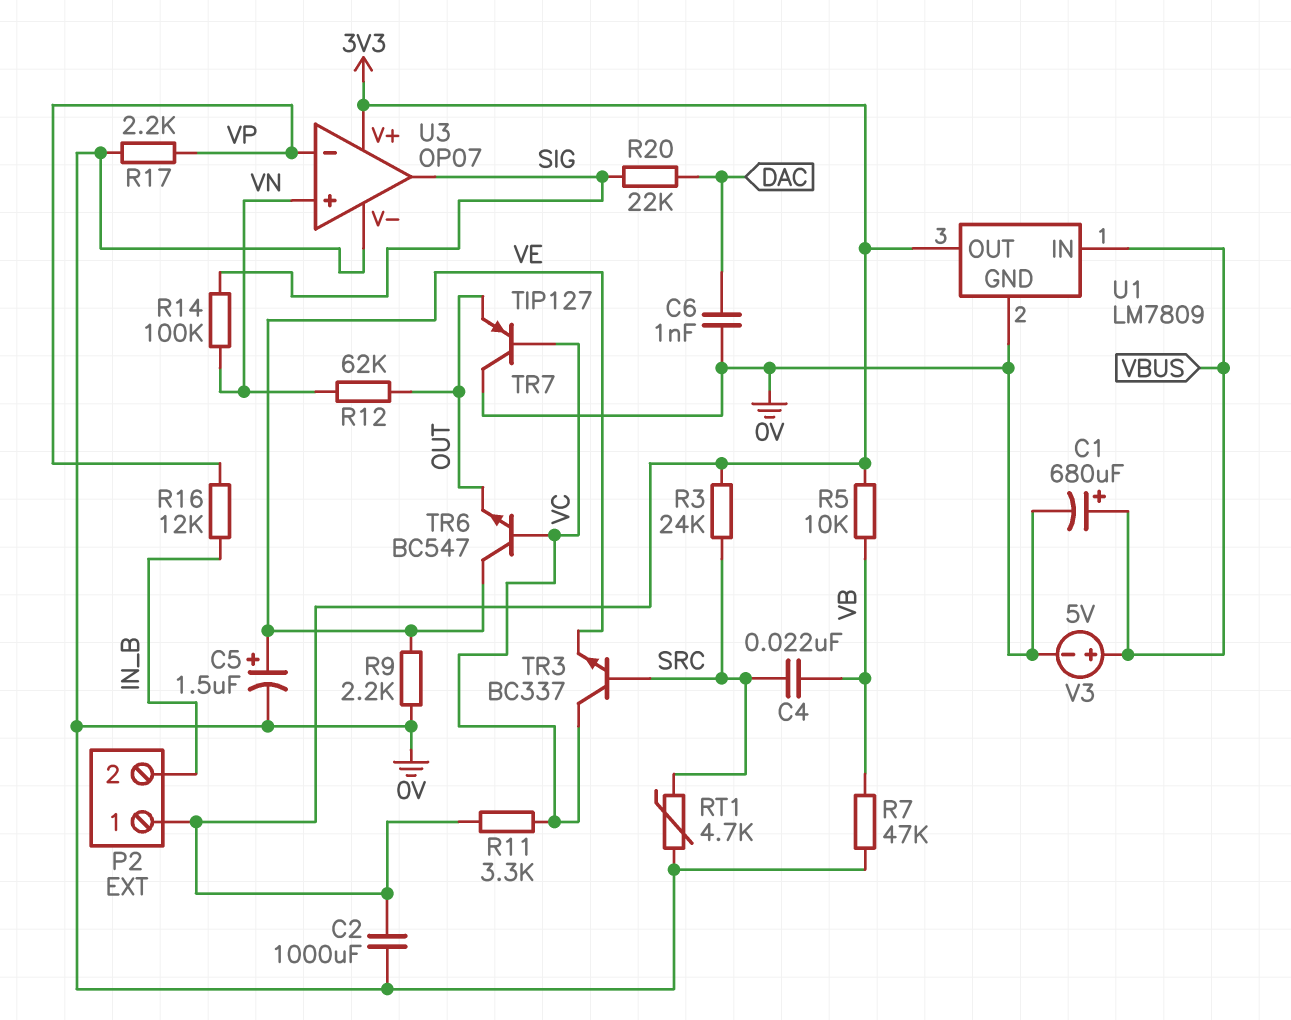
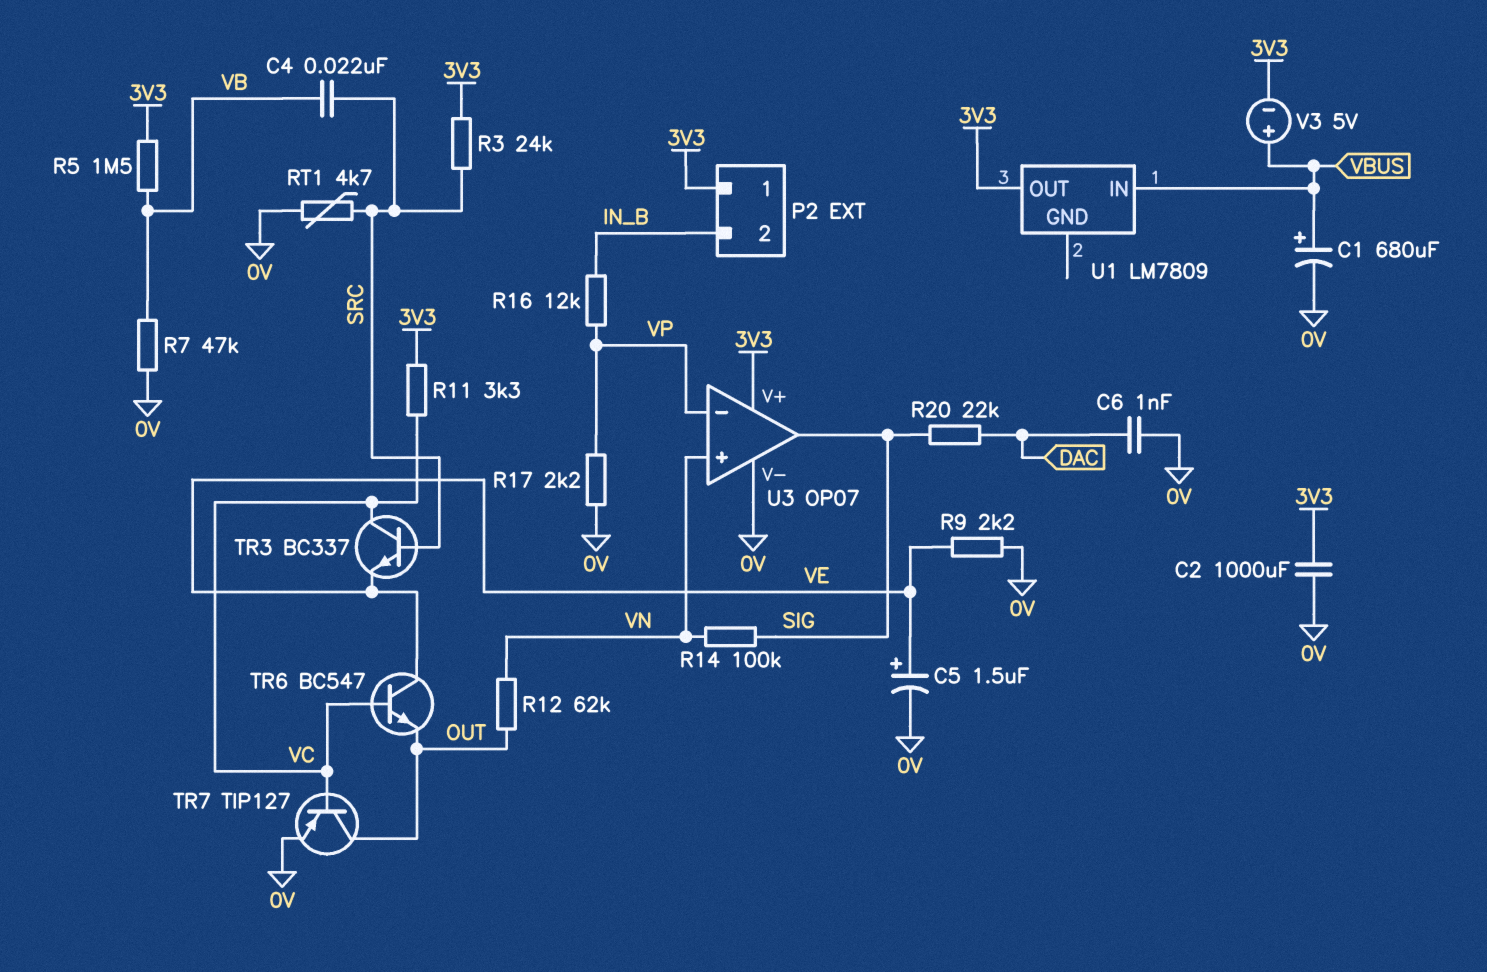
R5: 10k (3V3, VB) -> 1.5M (3V3, VB)
TR7: PNP TIP127 (B VC, C 0V, E OUT) -> PNP TIP127 (B VC, C OUT, E 0V)
U1 pin GND: 0V -> none
V3: 5V (plus VBUS, minus 0V) -> 5V (plus VBUS, minus 3V3)

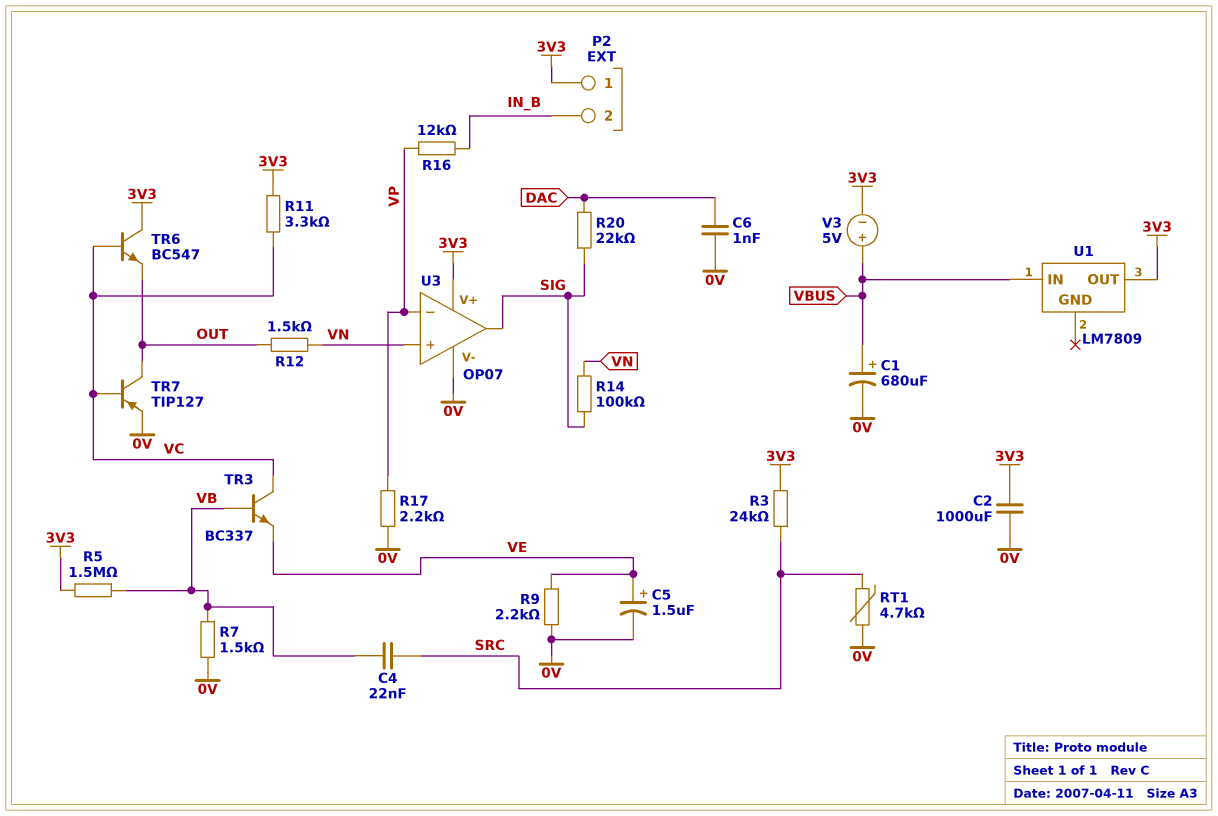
R7: 47k (0V, VB) -> 1.5k (0V, VB)
R12: 62k (OUT, VN) -> 1.5k (OUT, VN)
TR3: NPN BC337 (B SRC, C VC, E VE) -> NPN BC337 (B VB, C VC, E VE)
TR6: NPN BC547 (B VC, C VE, E OUT) -> NPN BC547 (B VC, C 3V3, E OUT)

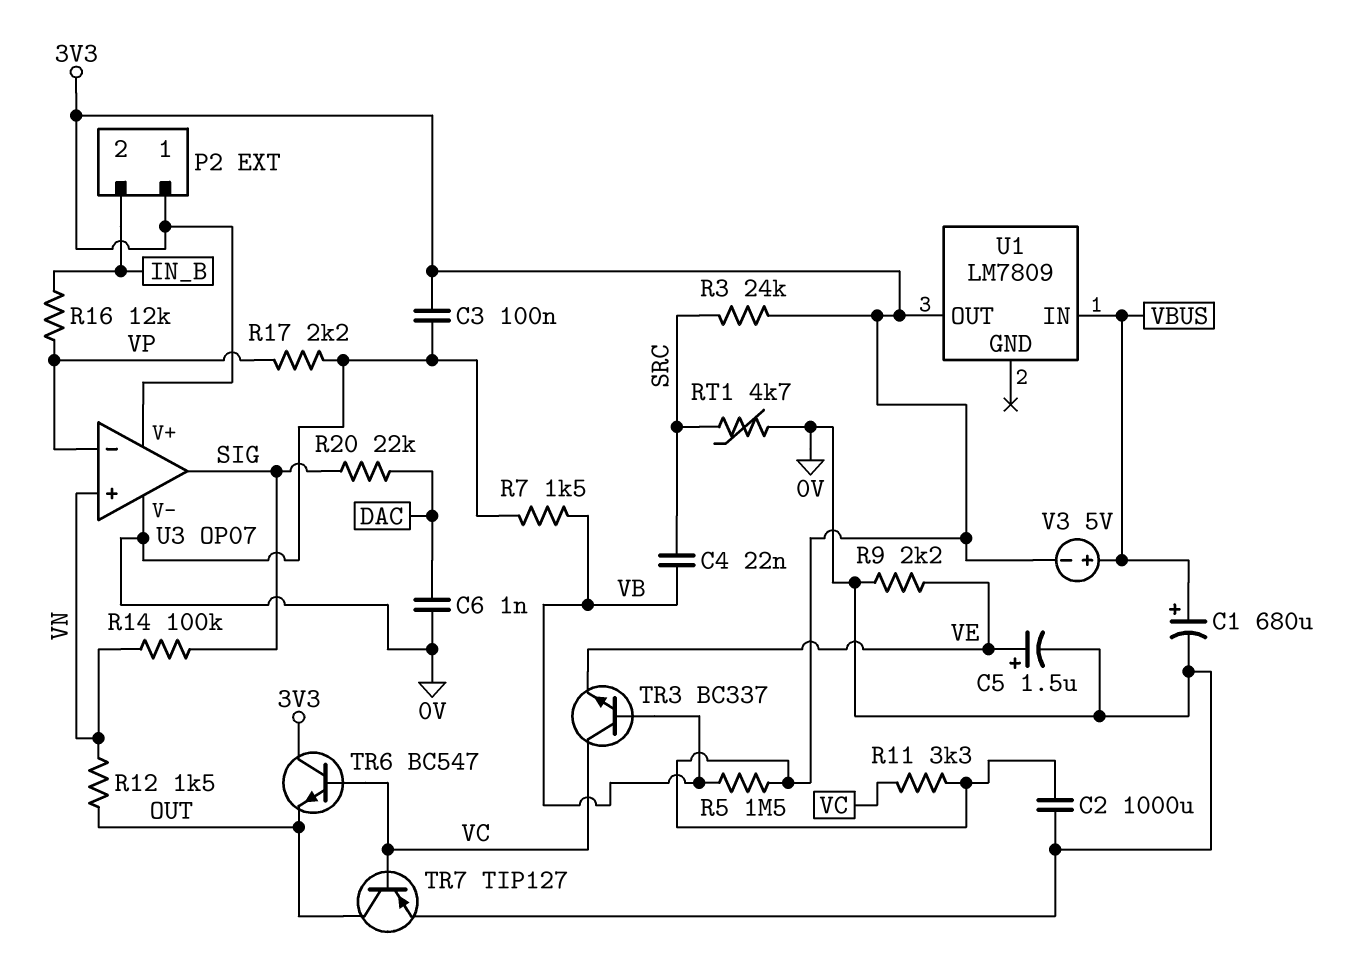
C3: none -> 100nF (0V, 3V3)

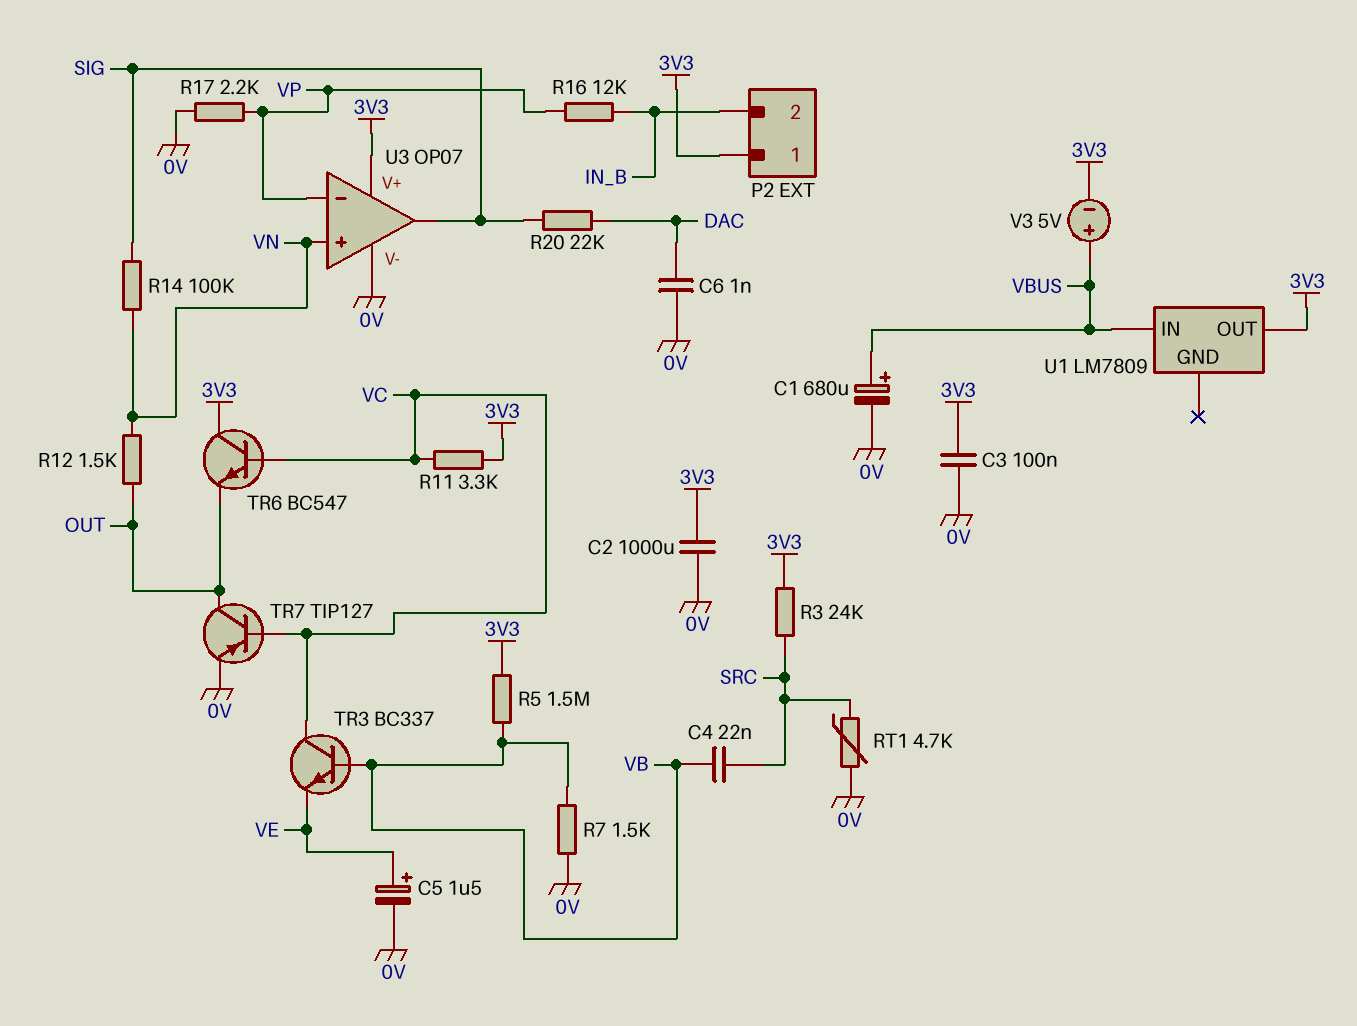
R9: 2.2k (0V, VE) -> none

